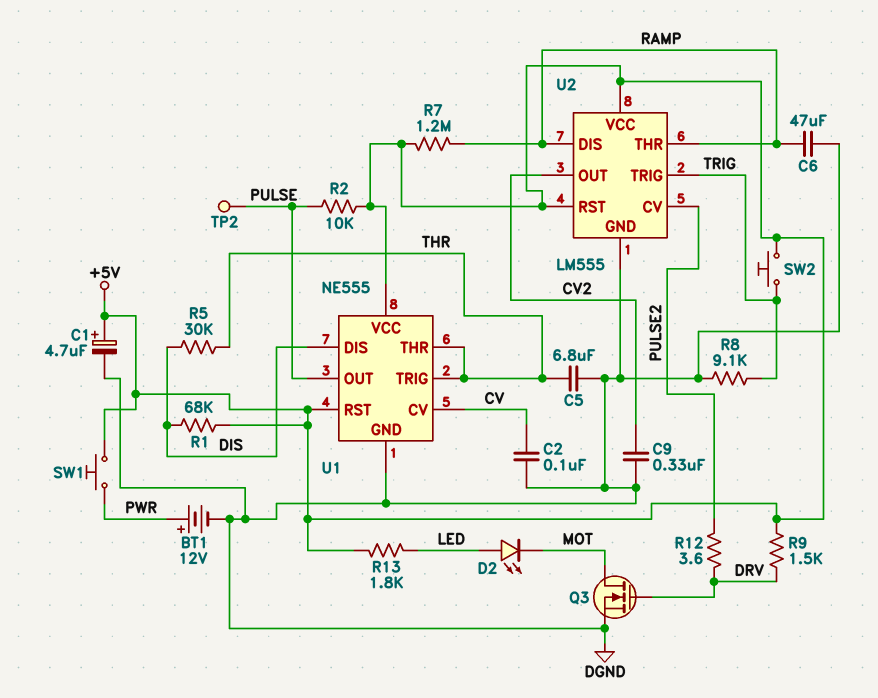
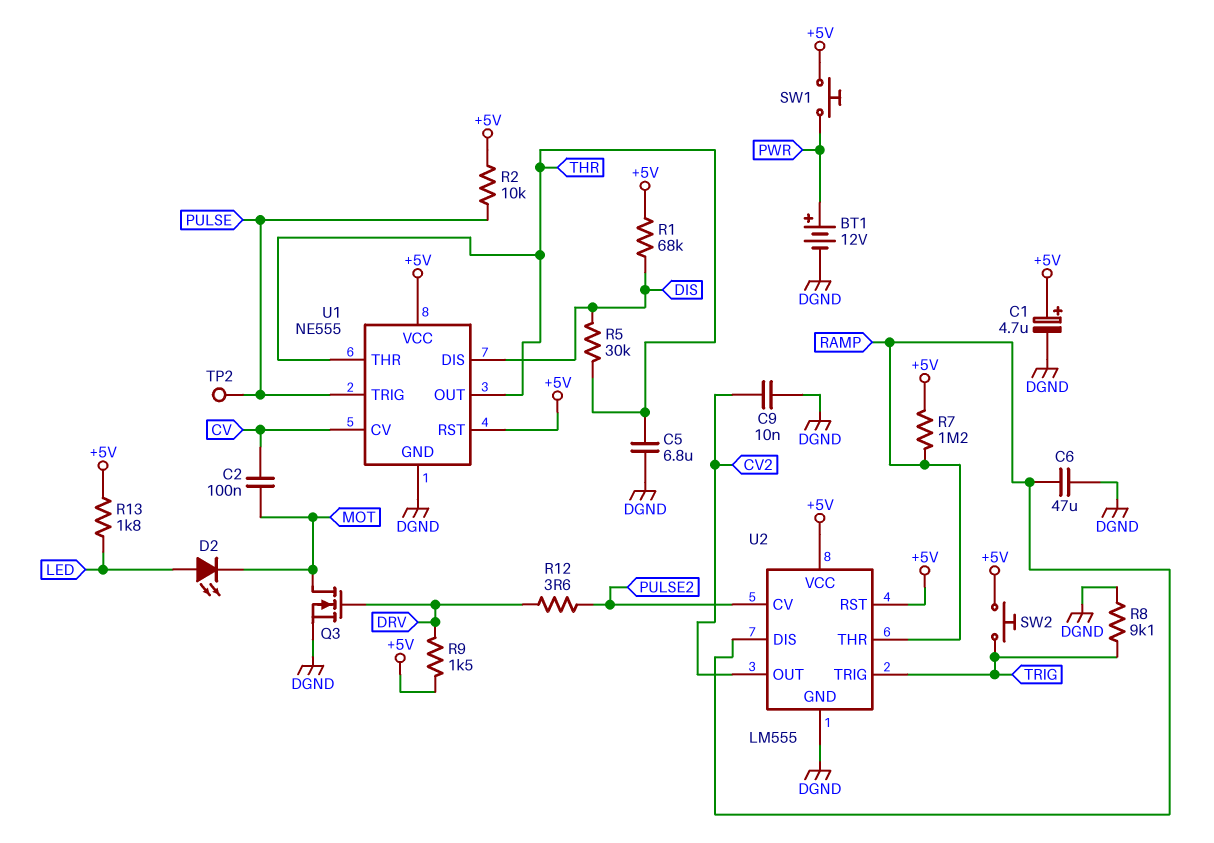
C2: 100nF (CV, DGND) -> 100nF (CV, MOT)
C9: 330nF (CV2, DGND) -> 10nF (CV2, DGND)
U1 pin OUT: PULSE -> THR
U1 pin TRIG: THR -> PULSE

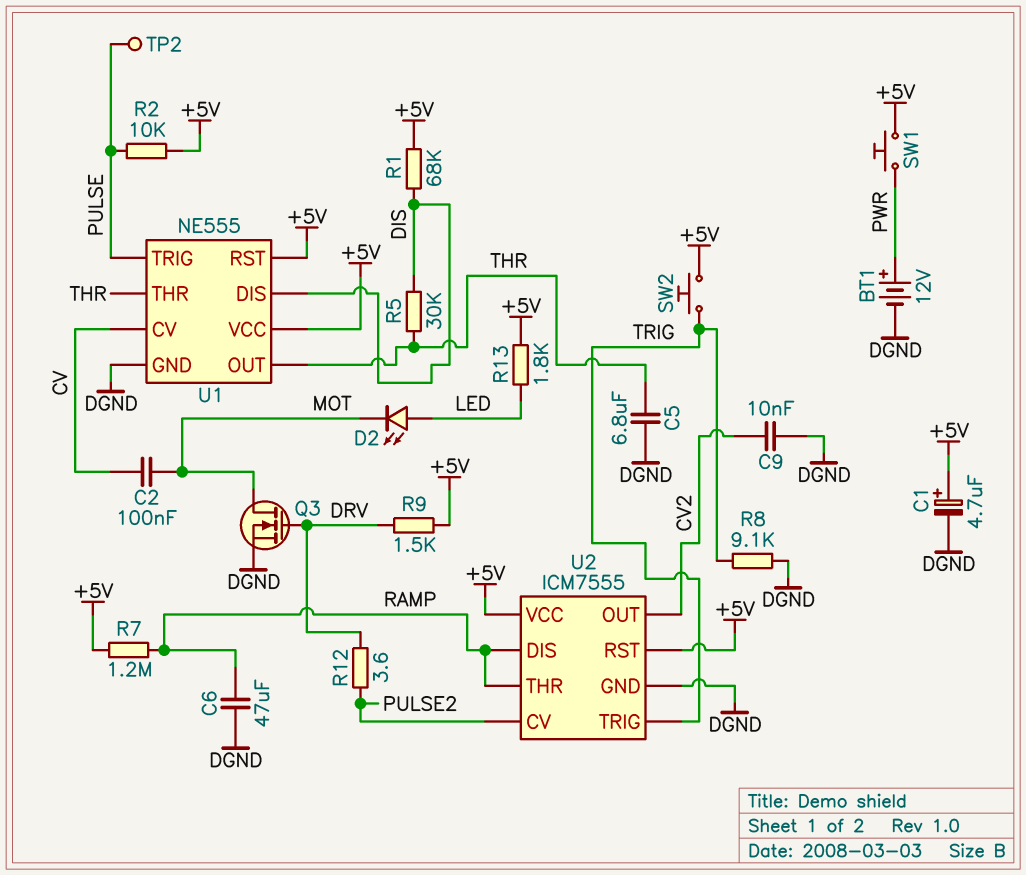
U2: LM555 -> ICM7555

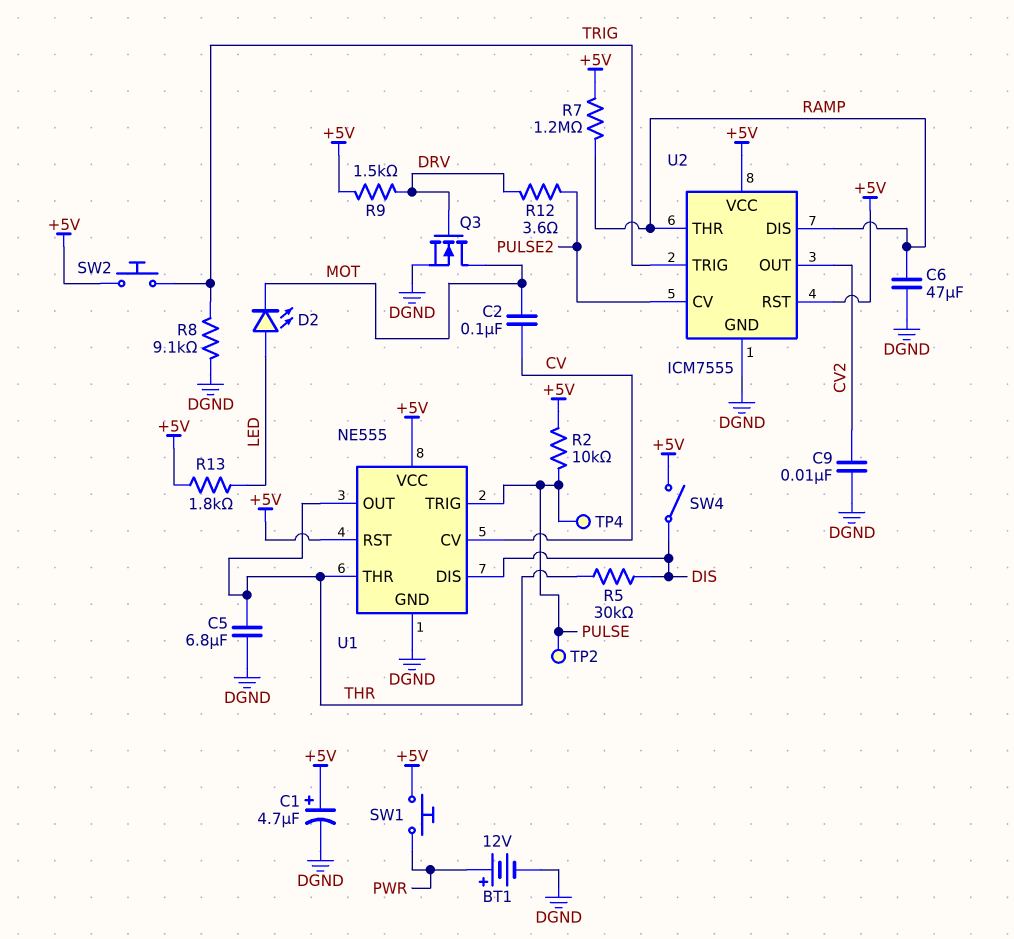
R1: 68k (+5V, DIS) -> none
SW4: none -> switch (+5V, DIS)
TP4: none -> test point (PULSE)

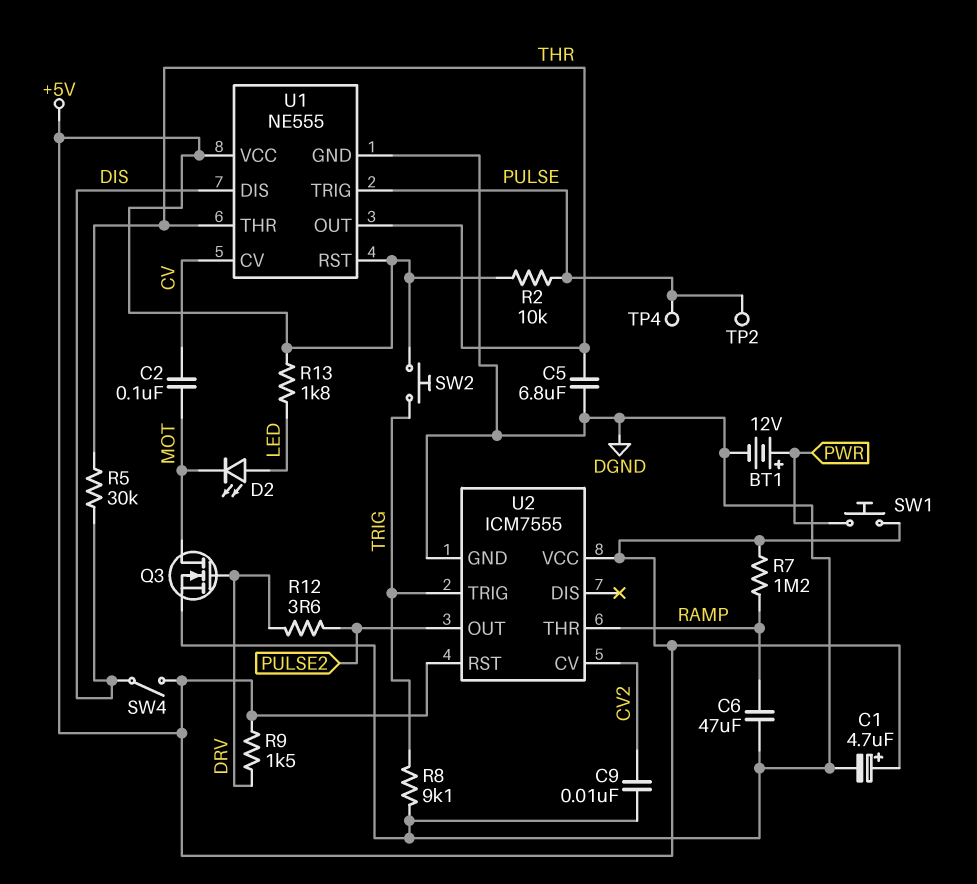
U2 pin CV: PULSE2 -> CV2
U2 pin DIS: RAMP -> none
U2 pin OUT: CV2 -> PULSE2

